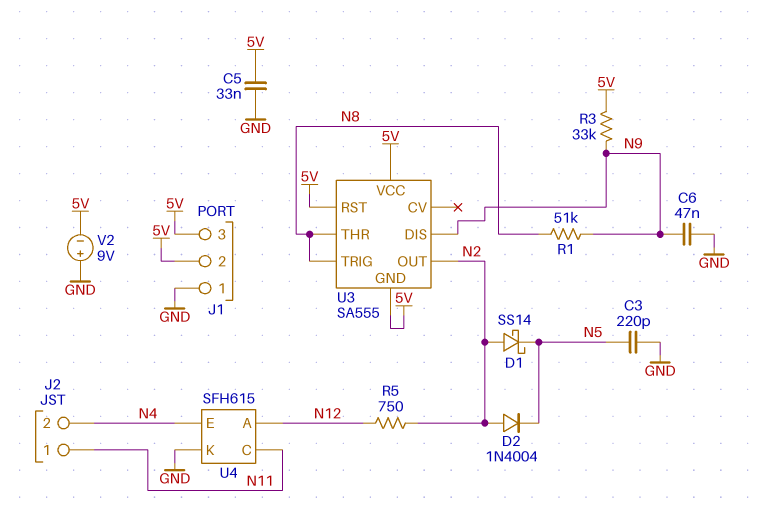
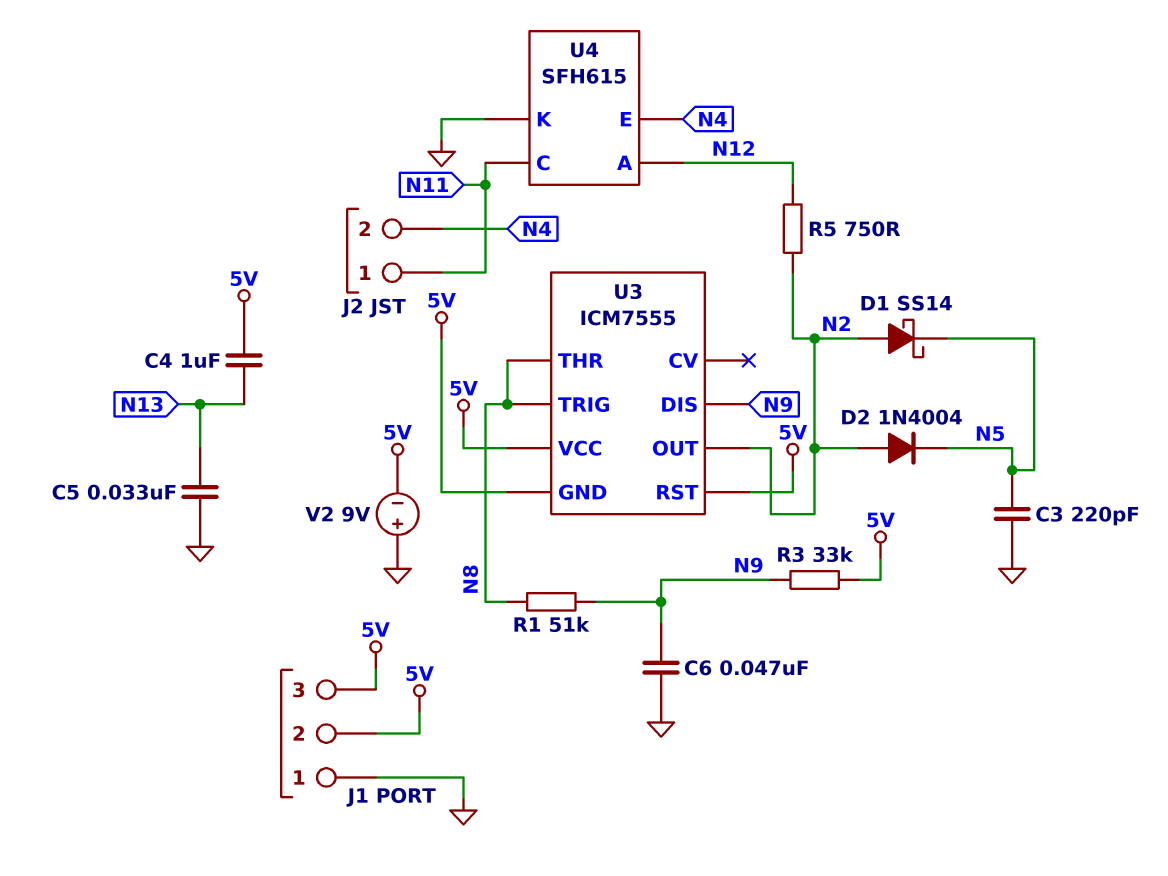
C4: none -> 1uF (5V, N13)
C5: 33nF (5V, GND) -> 33nF (GND, N13)
U3: SA555 -> ICM7555

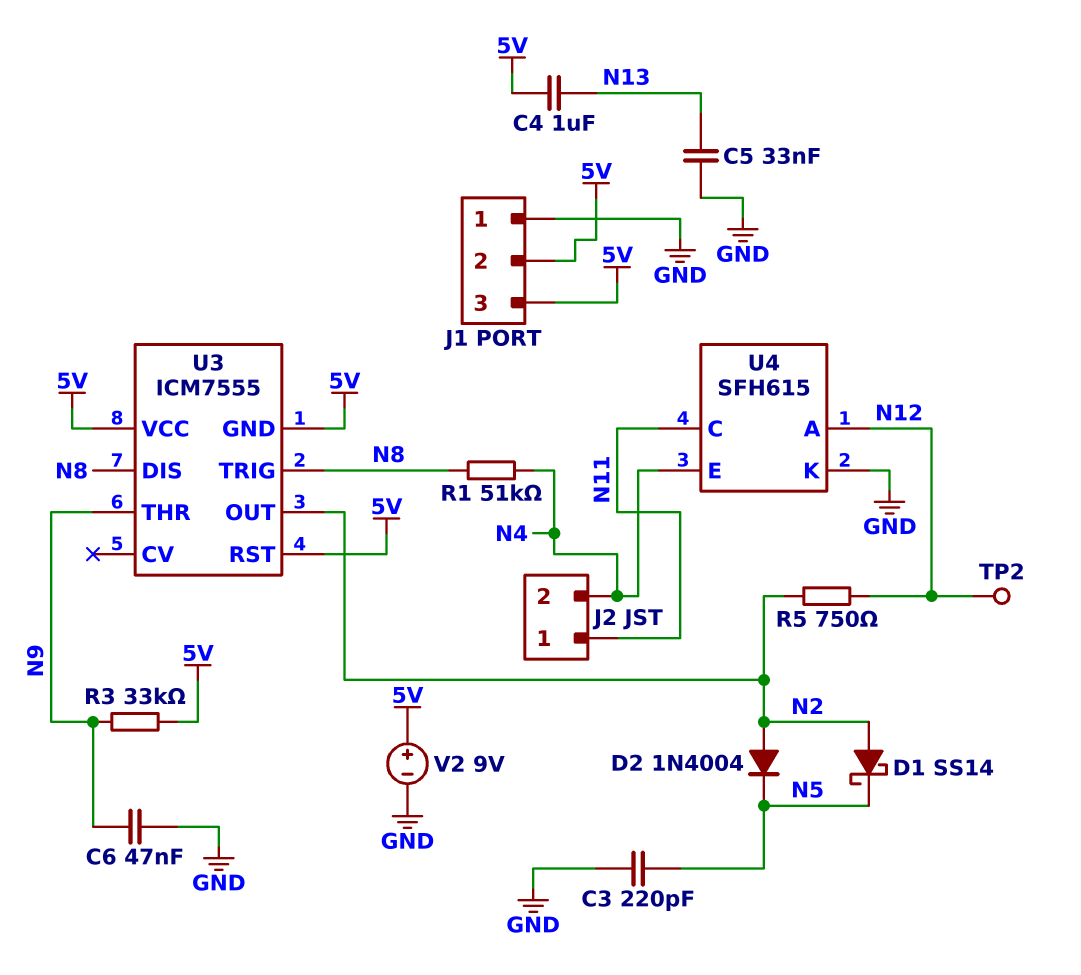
R1: 51k (N8, N9) -> 51k (N4, N8)
TP2: none -> test point (N12)
U3 pin DIS: N9 -> N8
U3 pin THR: N8 -> N9
V2: 9V (plus GND, minus 5V) -> 9V (plus 5V, minus GND)

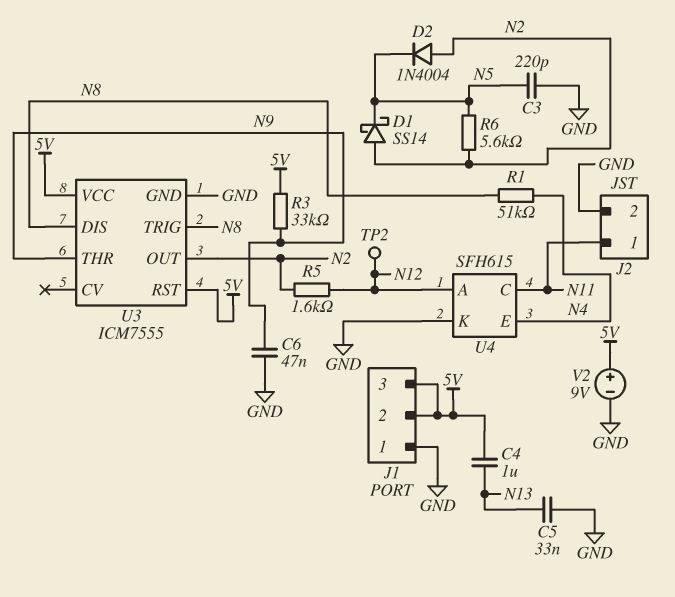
J2 pin 2: N4 -> GND
R5: 750 (N2, N12) -> 1.6k (N2, N12)
R6: none -> 5.6k (N2, N5)
U3 pin GND: 5V -> GND

